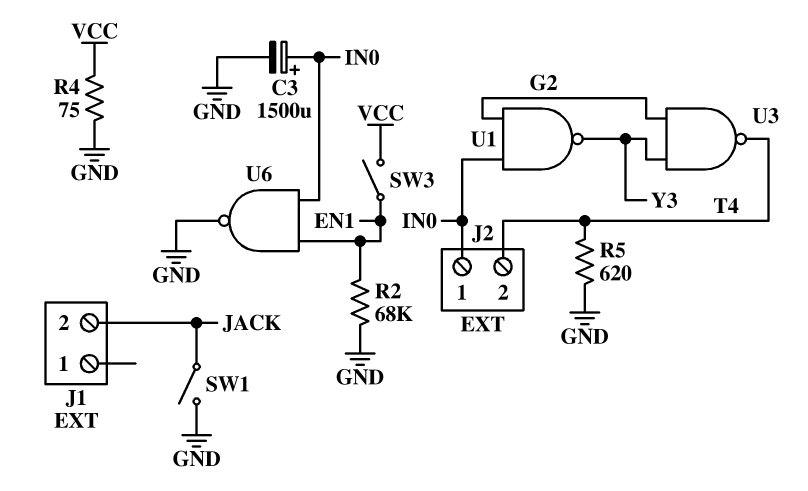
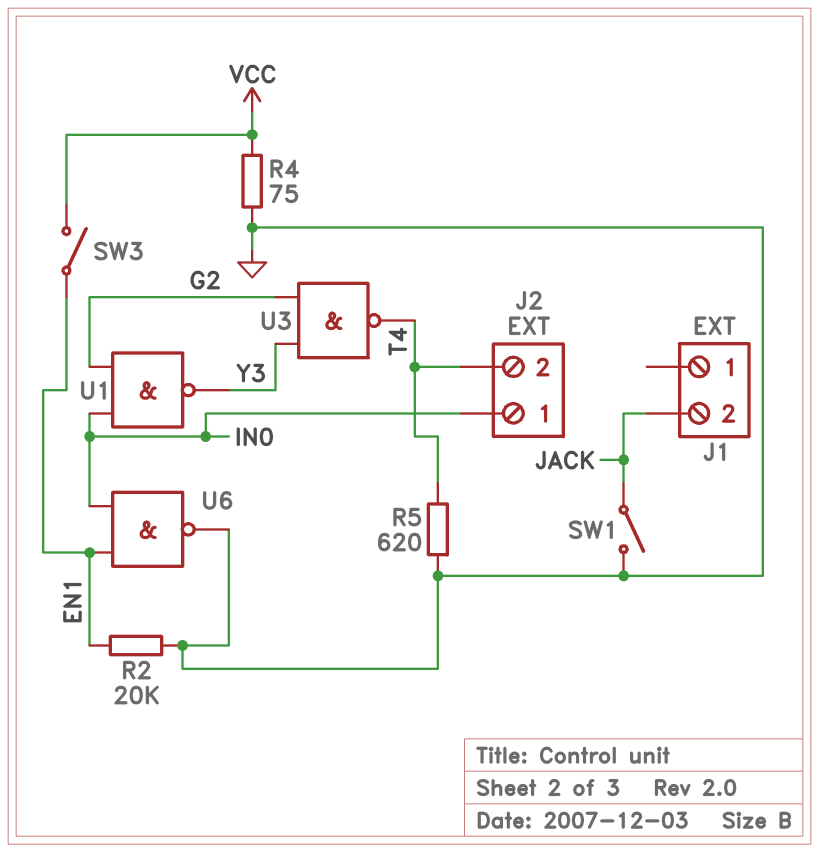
C3: 1500uF (plus IN0, minus GND) -> none
R2: 68k (EN1, GND) -> 20k (EN1, GND)

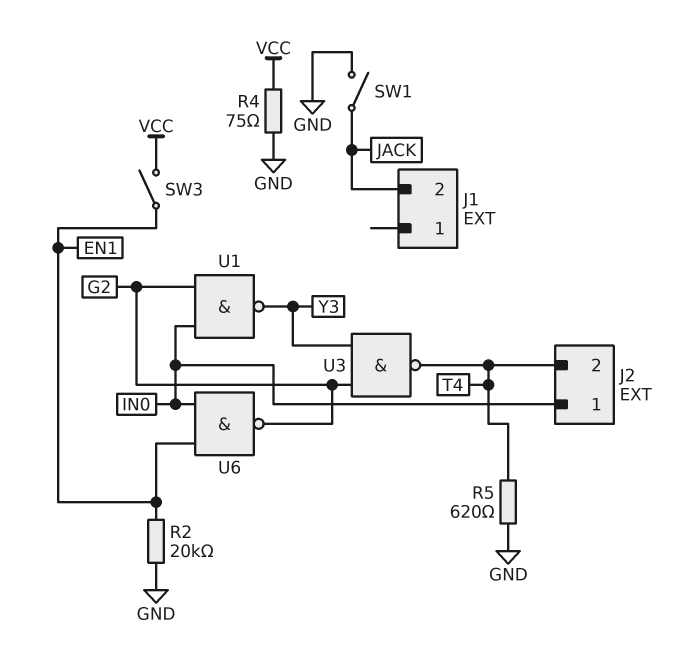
U6: NAND (in EN1, in IN0, out GND) -> NAND (in EN1, in IN0, out G2)

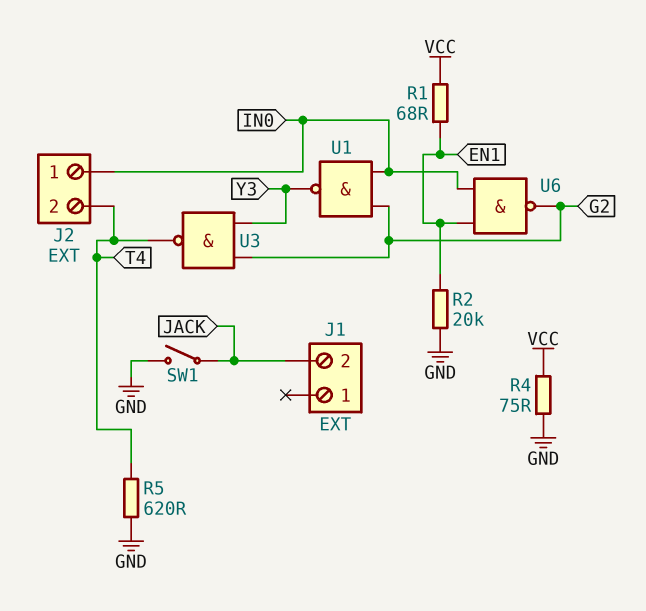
R1: none -> 68 (EN1, VCC)
SW3: switch (EN1, VCC) -> none

